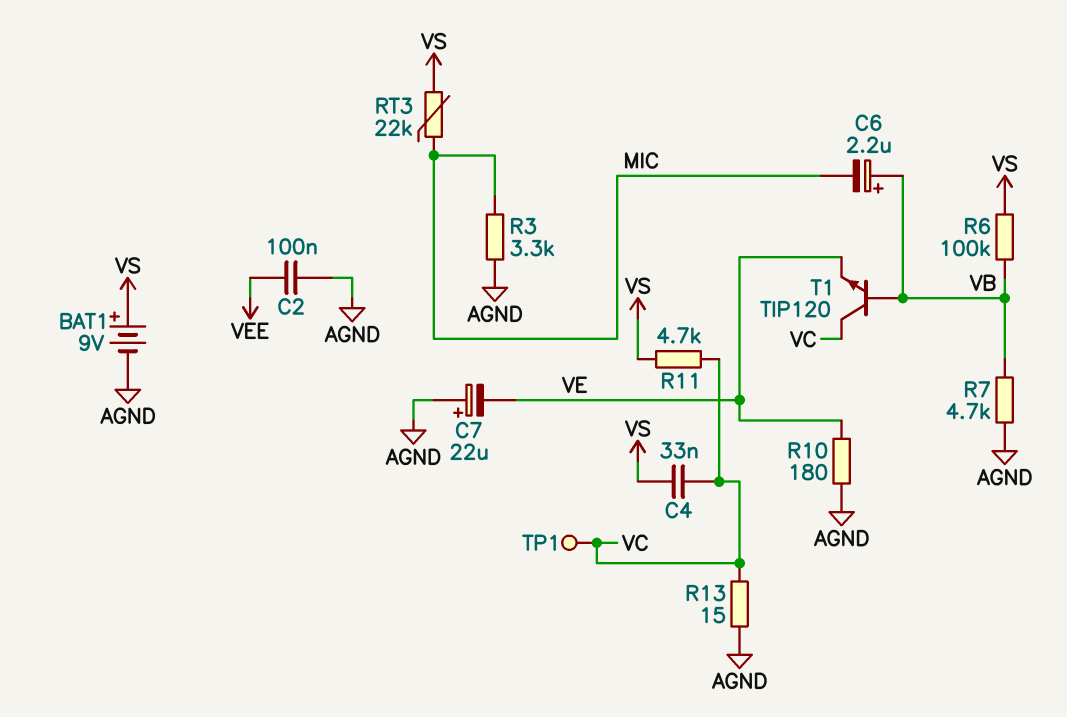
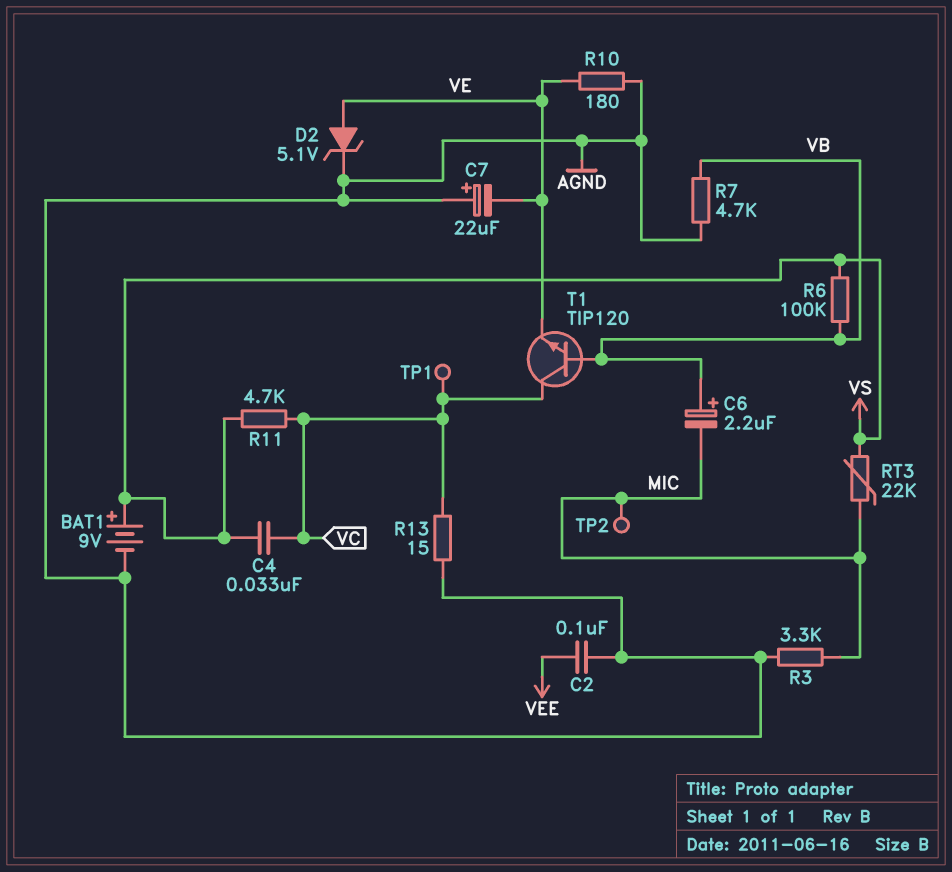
D2: none -> zener 5.1V (A VE, K AGND)
TP2: none -> test point (MIC)

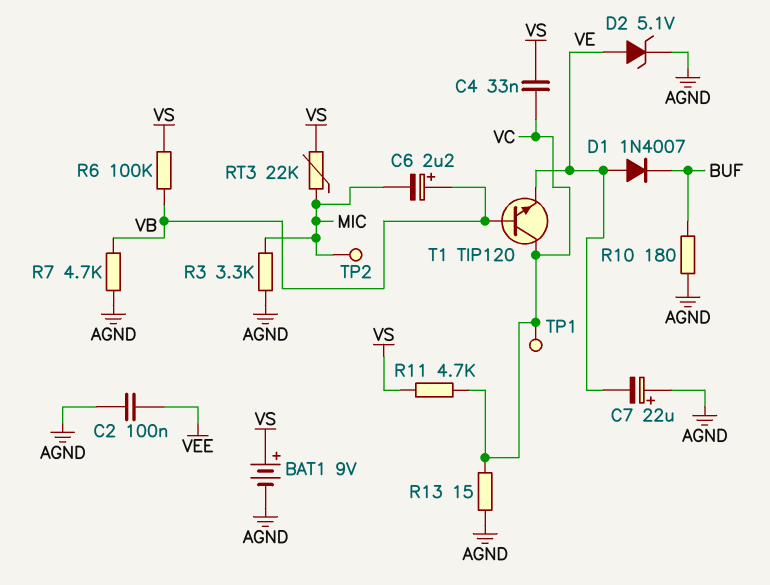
D1: none -> diode 1N4007 (A VE, K BUF)
R10: 180 (AGND, VE) -> 180 (AGND, BUF)

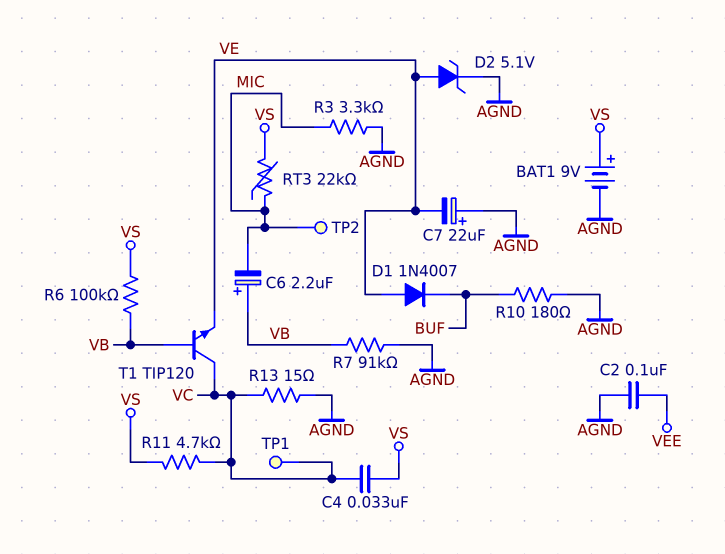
R7: 4.7k (AGND, VB) -> 91k (AGND, VB)

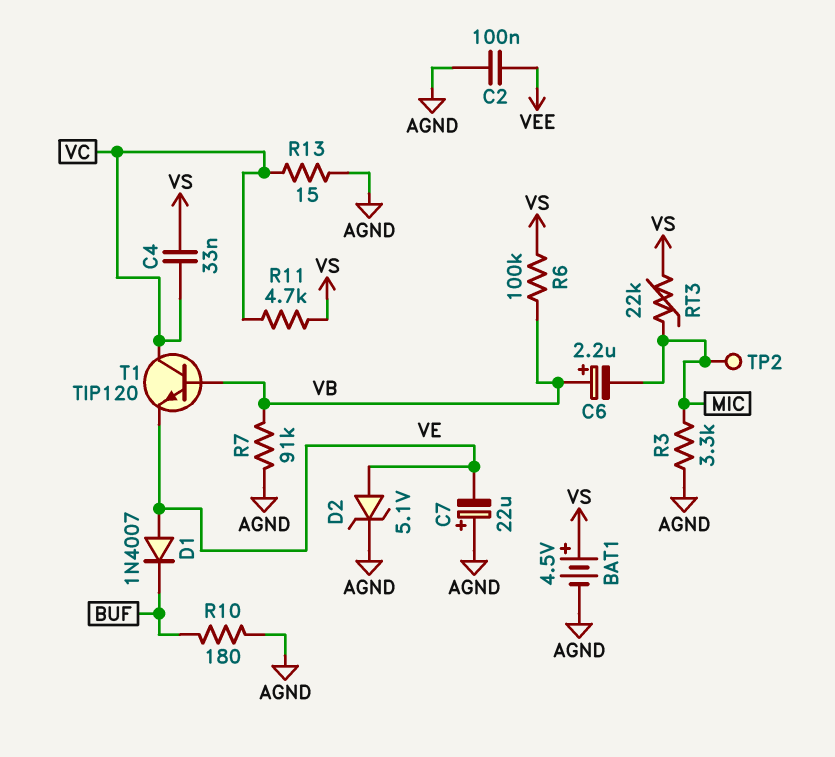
BAT1: 9V (plus VS, minus AGND) -> 4.5V (plus VS, minus AGND)
TP1: test point (VC) -> none

